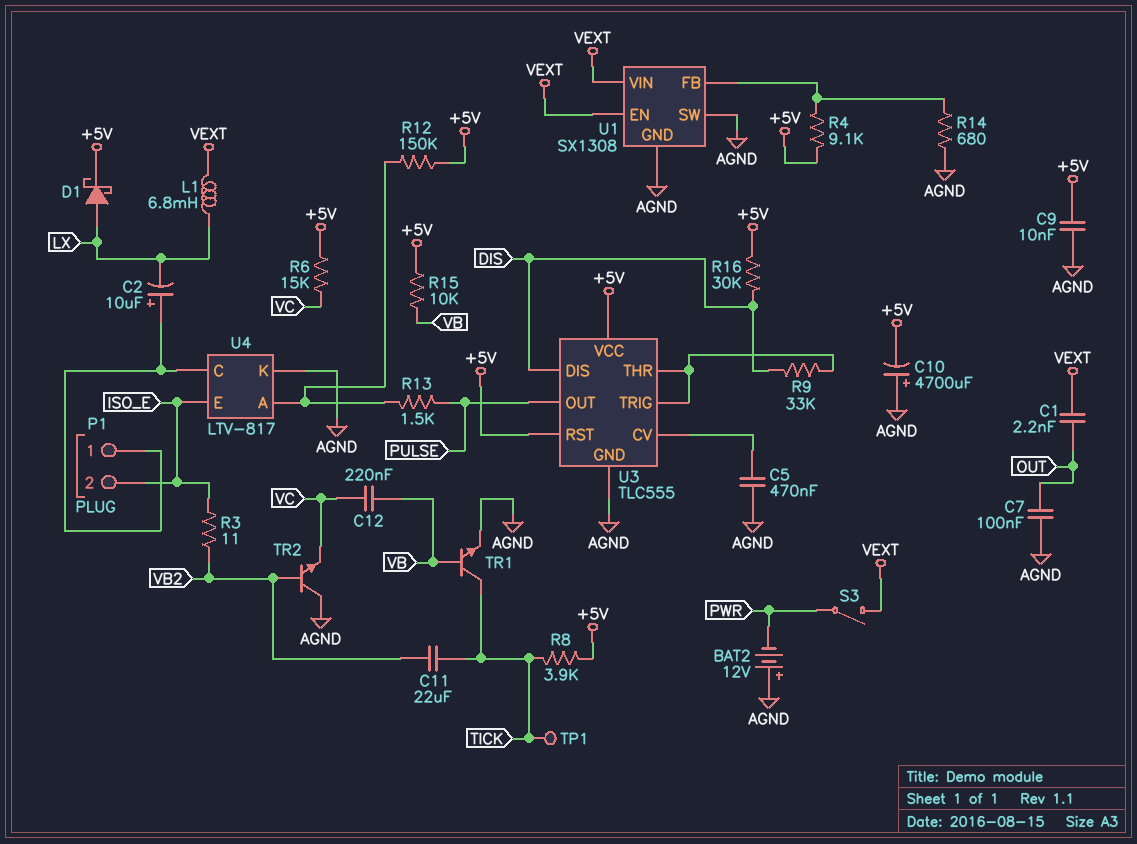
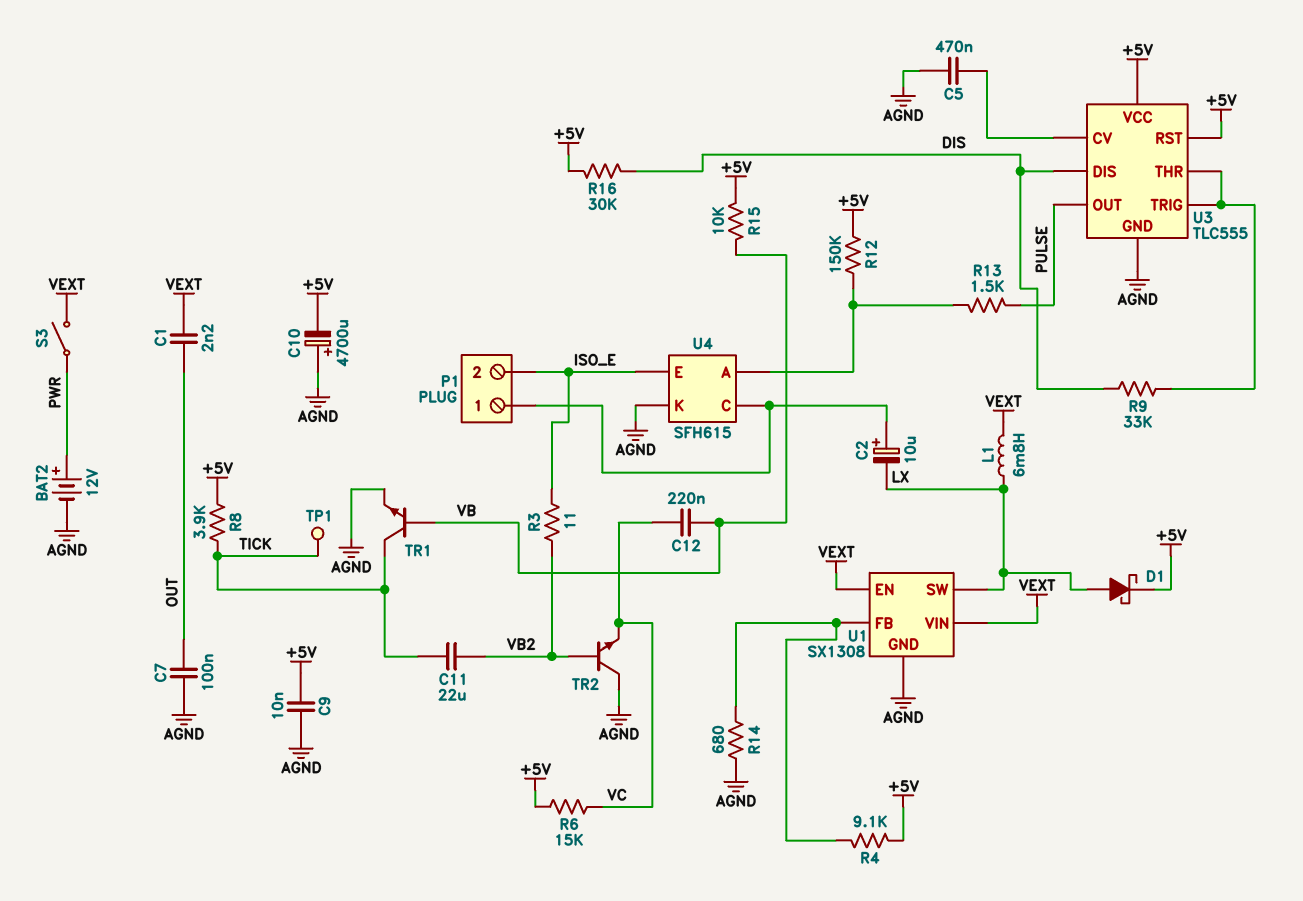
BAT2: 12V (plus AGND, minus PWR) -> 12V (plus PWR, minus AGND)
U1 pin SW: AGND -> LX
U4: LTV-817 -> SFH615

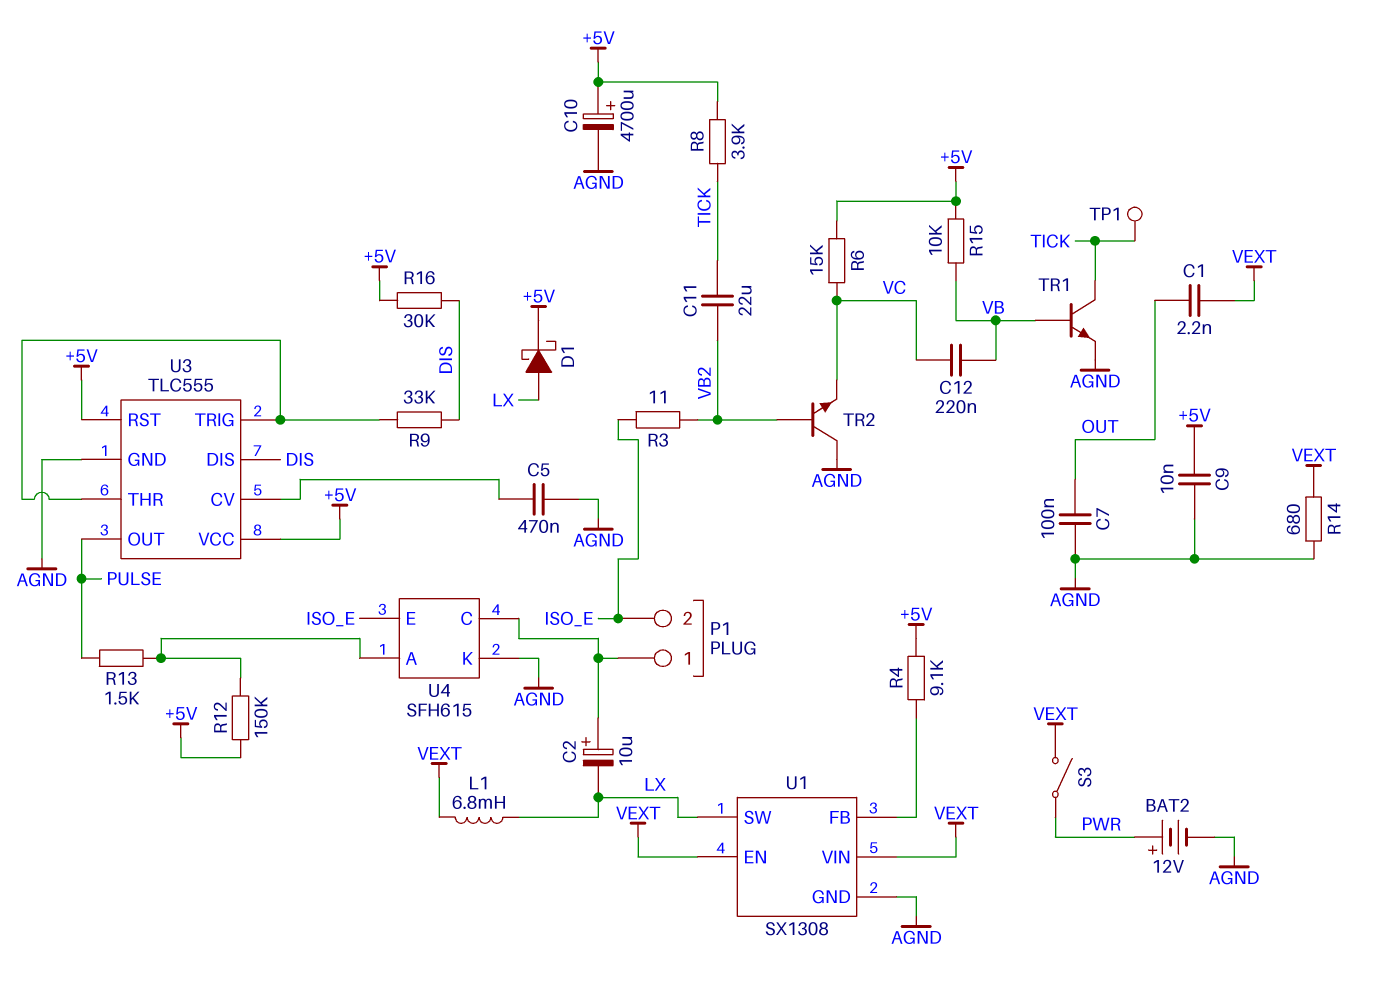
C10: 4700uF (plus AGND, minus +5V) -> 4700uF (plus +5V, minus AGND)
R14: 680 (AGND, U1/FB) -> 680 (AGND, VEXT)

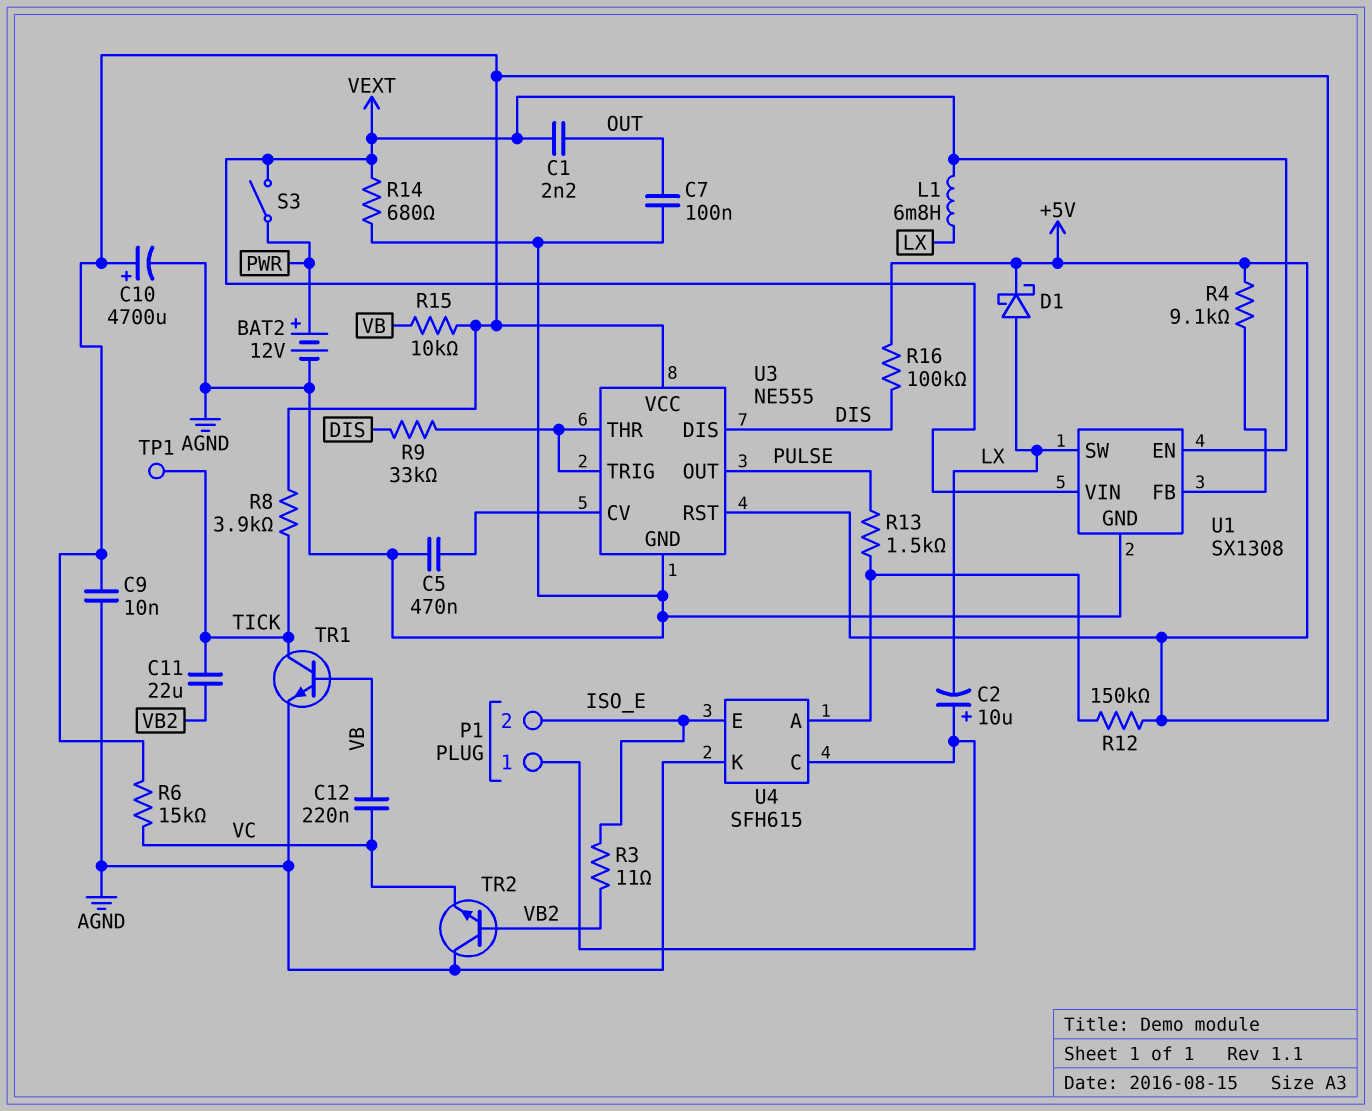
R16: 30k (+5V, DIS) -> 100k (+5V, DIS)
U3: TLC555 -> NE555

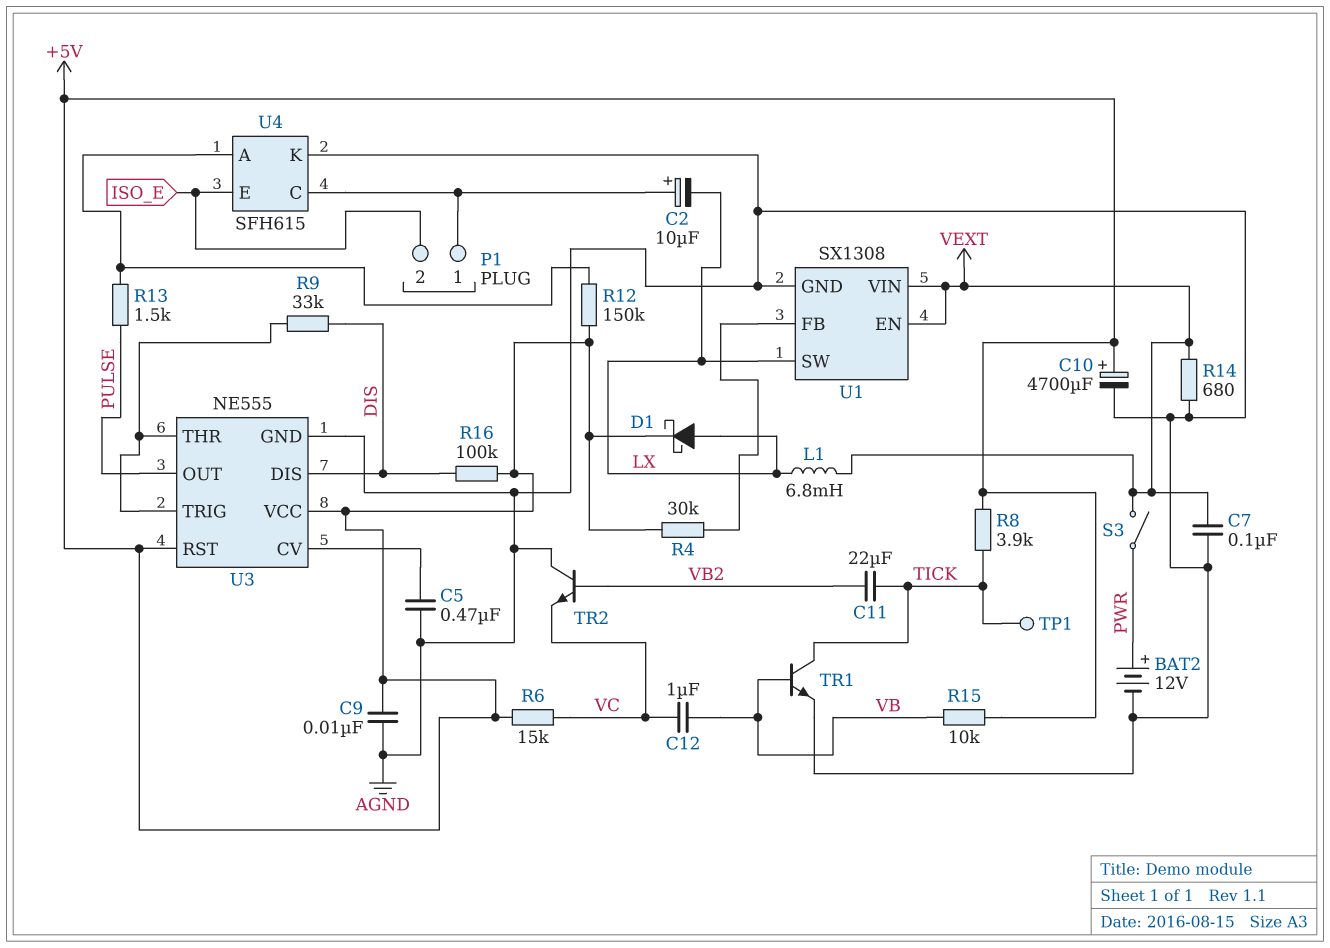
C1: 2.2nF (OUT, VEXT) -> none
C7: 100nF (AGND, OUT) -> 100nF (AGND, VEXT)
C12: 220nF (VB, VC) -> 1uF (VB, VC)
R3: 11 (ISO_E, VB2) -> none
R4: 9.1k (+5V, U1/FB) -> 30k (+5V, U1/FB)

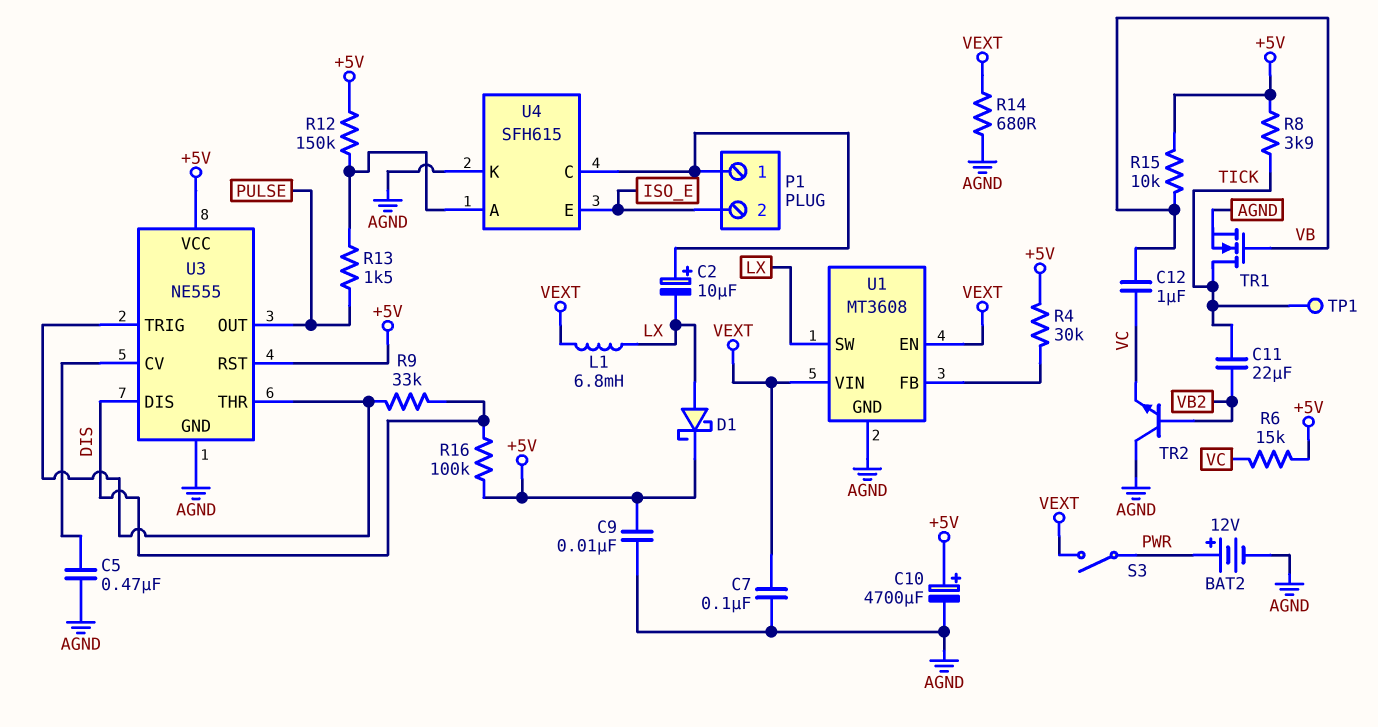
TR1: NPN (B VB, C TICK, E AGND) -> NMOS (G VB, D TICK, S AGND)
U1: SX1308 -> MT3608

